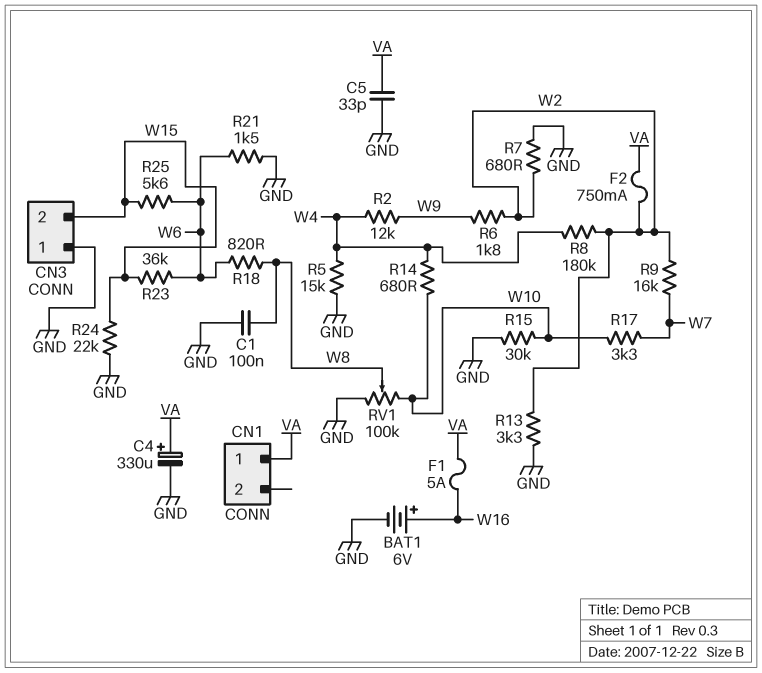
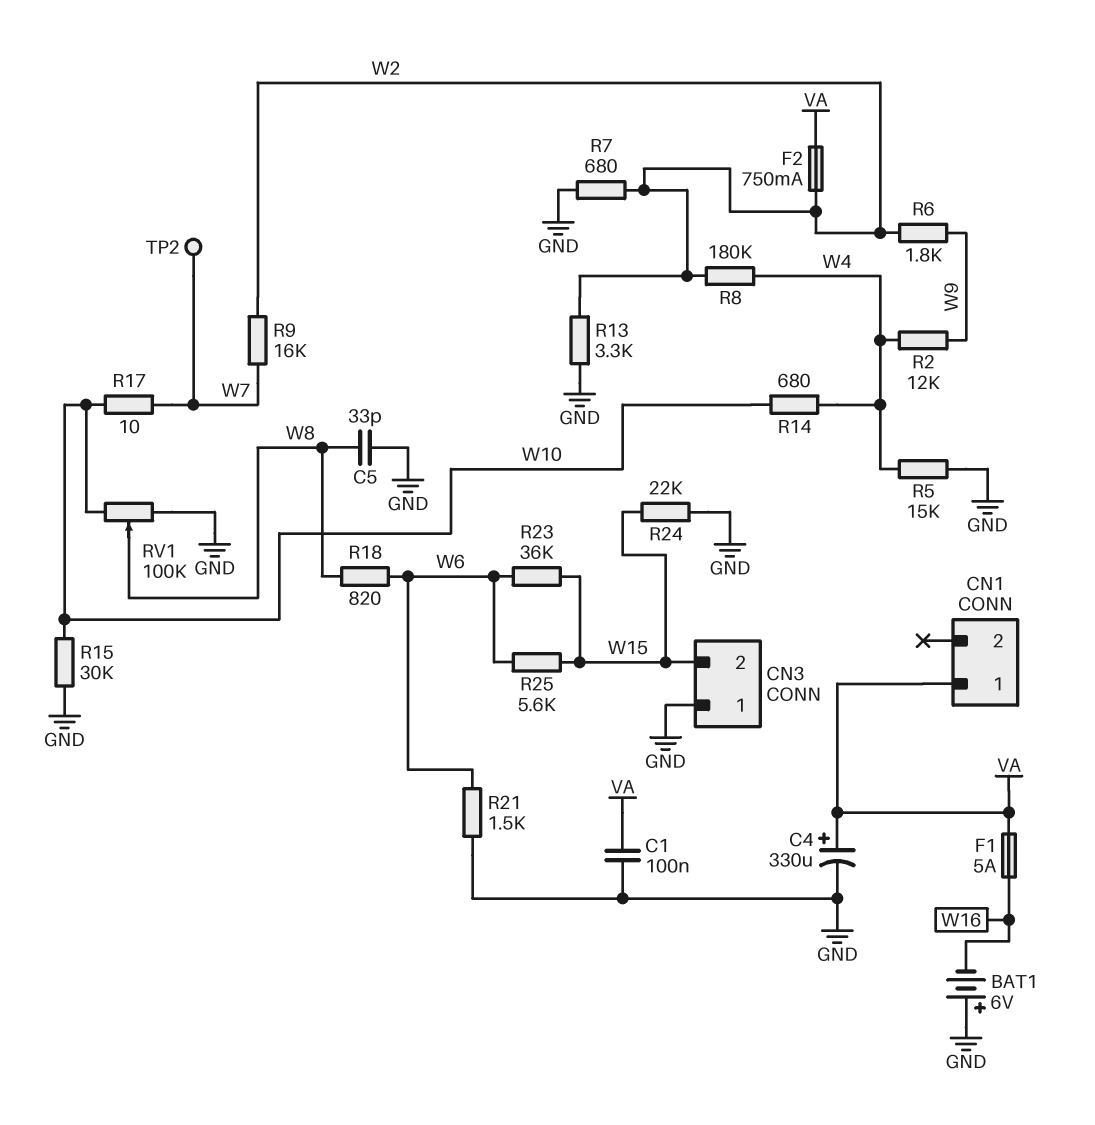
BAT1: 6V (plus W16, minus GND) -> 6V (plus GND, minus W16)
C1: 100nF (GND, W8) -> 100nF (GND, VA)
C5: 33pF (GND, VA) -> 33pF (GND, W8)
R17: 3.3k (W7, W10) -> 10 (W7, W10)
TP2: none -> test point (W7)

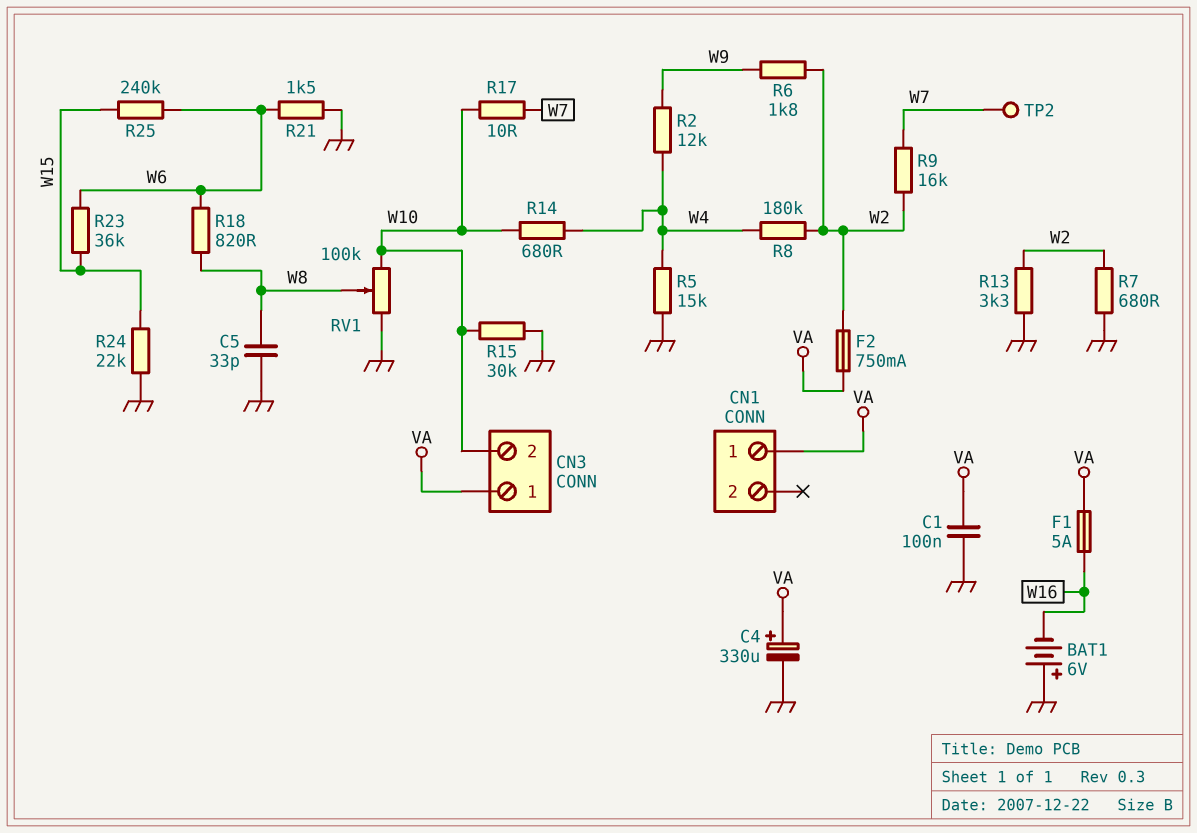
CN3 pin 1: GND -> VA
CN3 pin 2: W15 -> W10
R25: 5.6k (W6, W15) -> 240k (W6, W15)

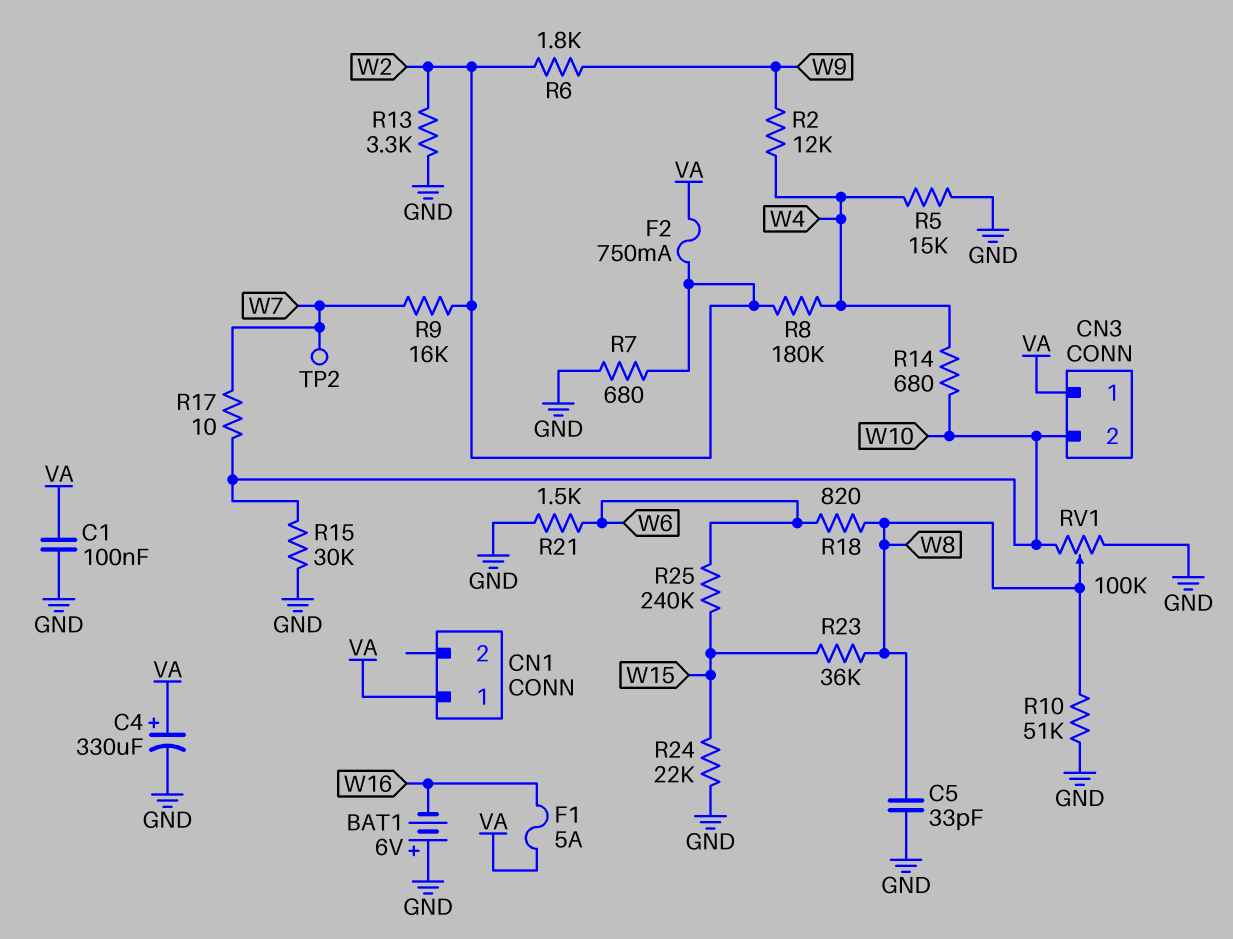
R10: none -> 51k (GND, W8)
R23: 36k (W6, W15) -> 36k (W8, W15)

